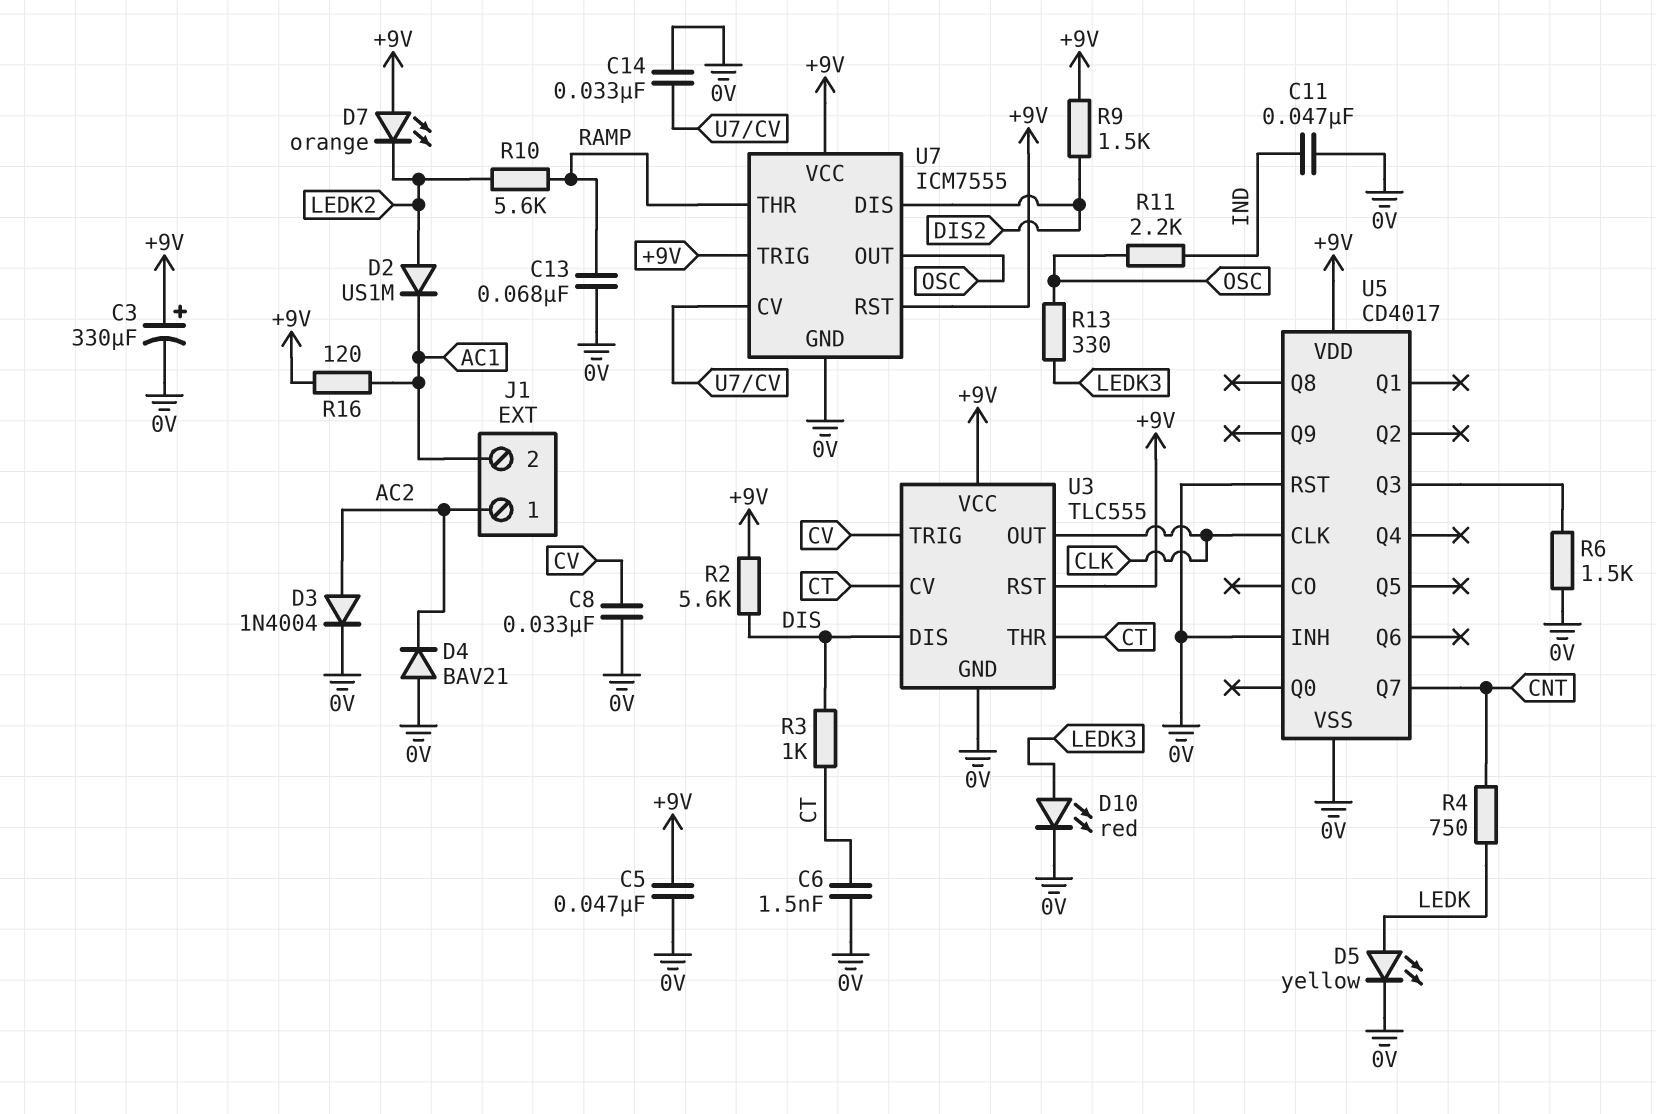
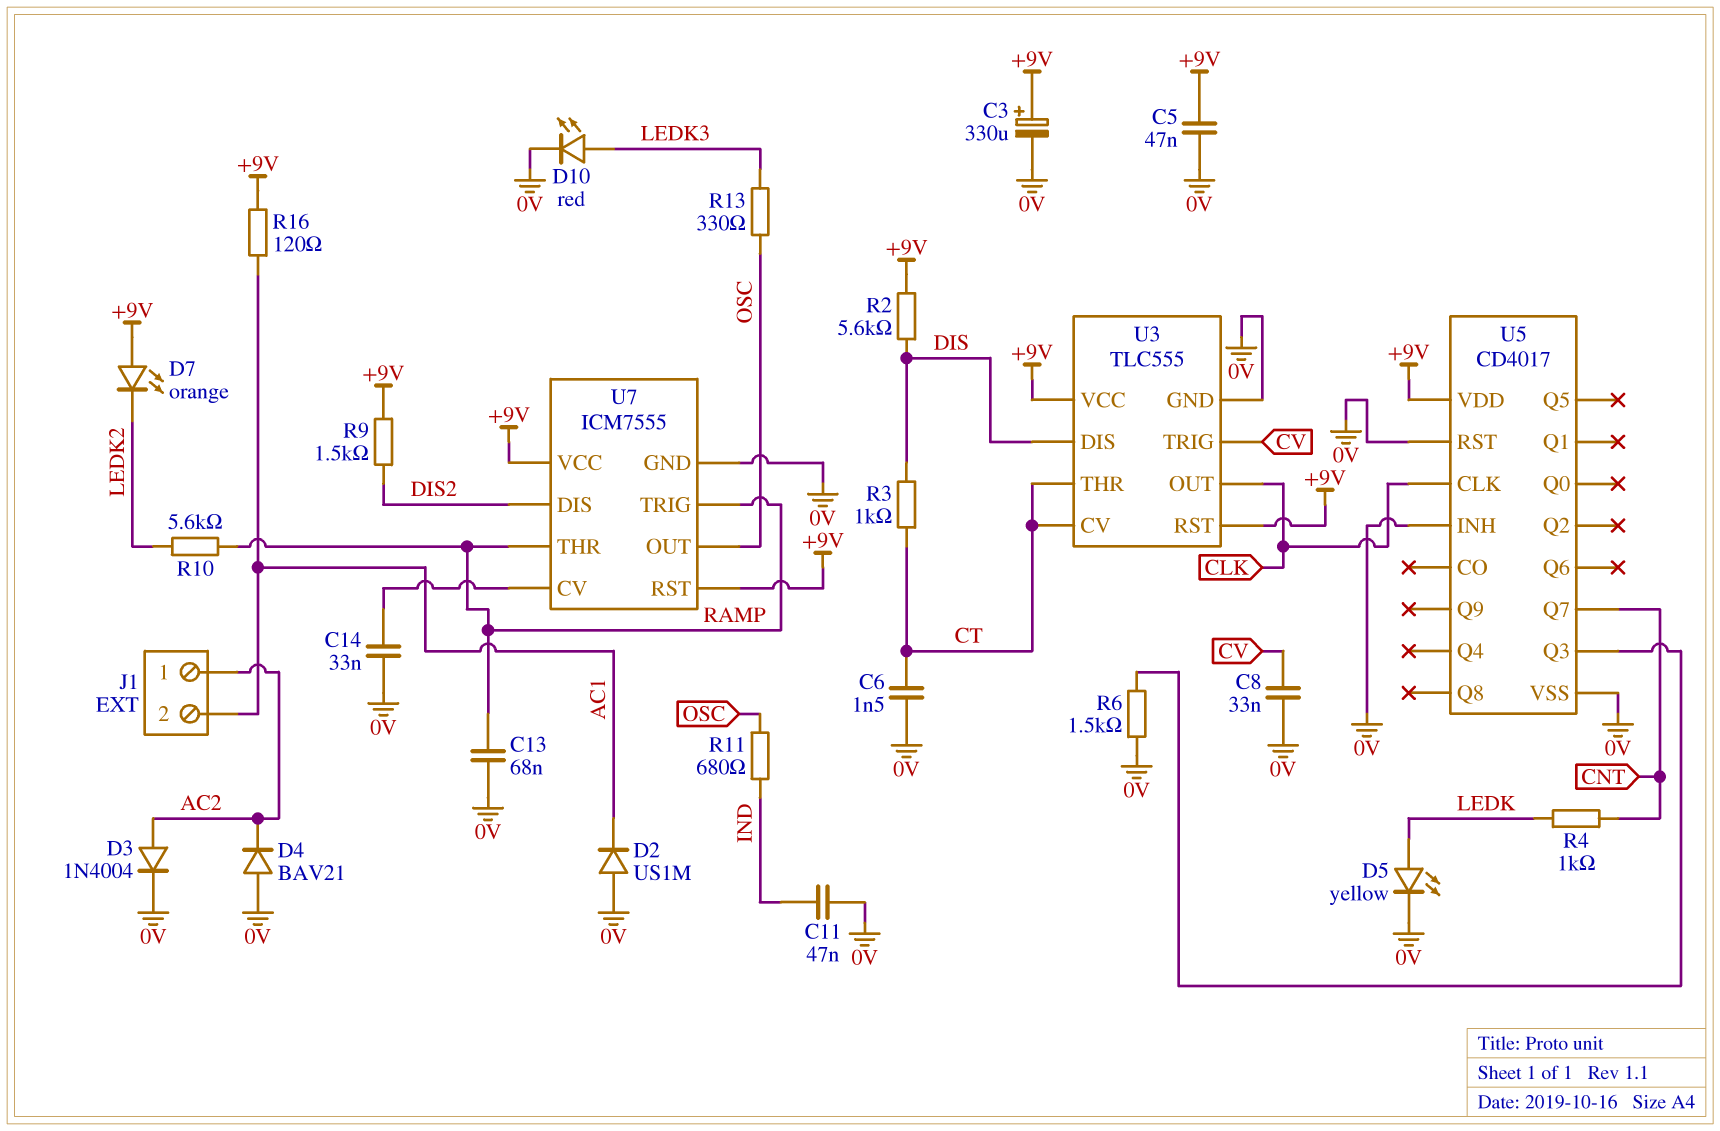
D2: diode US1M (A LEDK2, K AC1) -> diode US1M (A 0V, K AC1)
R4: 750 (CNT, LEDK) -> 1k (CNT, LEDK)
R11: 2.2k (IND, OSC) -> 680 (IND, OSC)
U7 pin TRIG: +9V -> RAMP

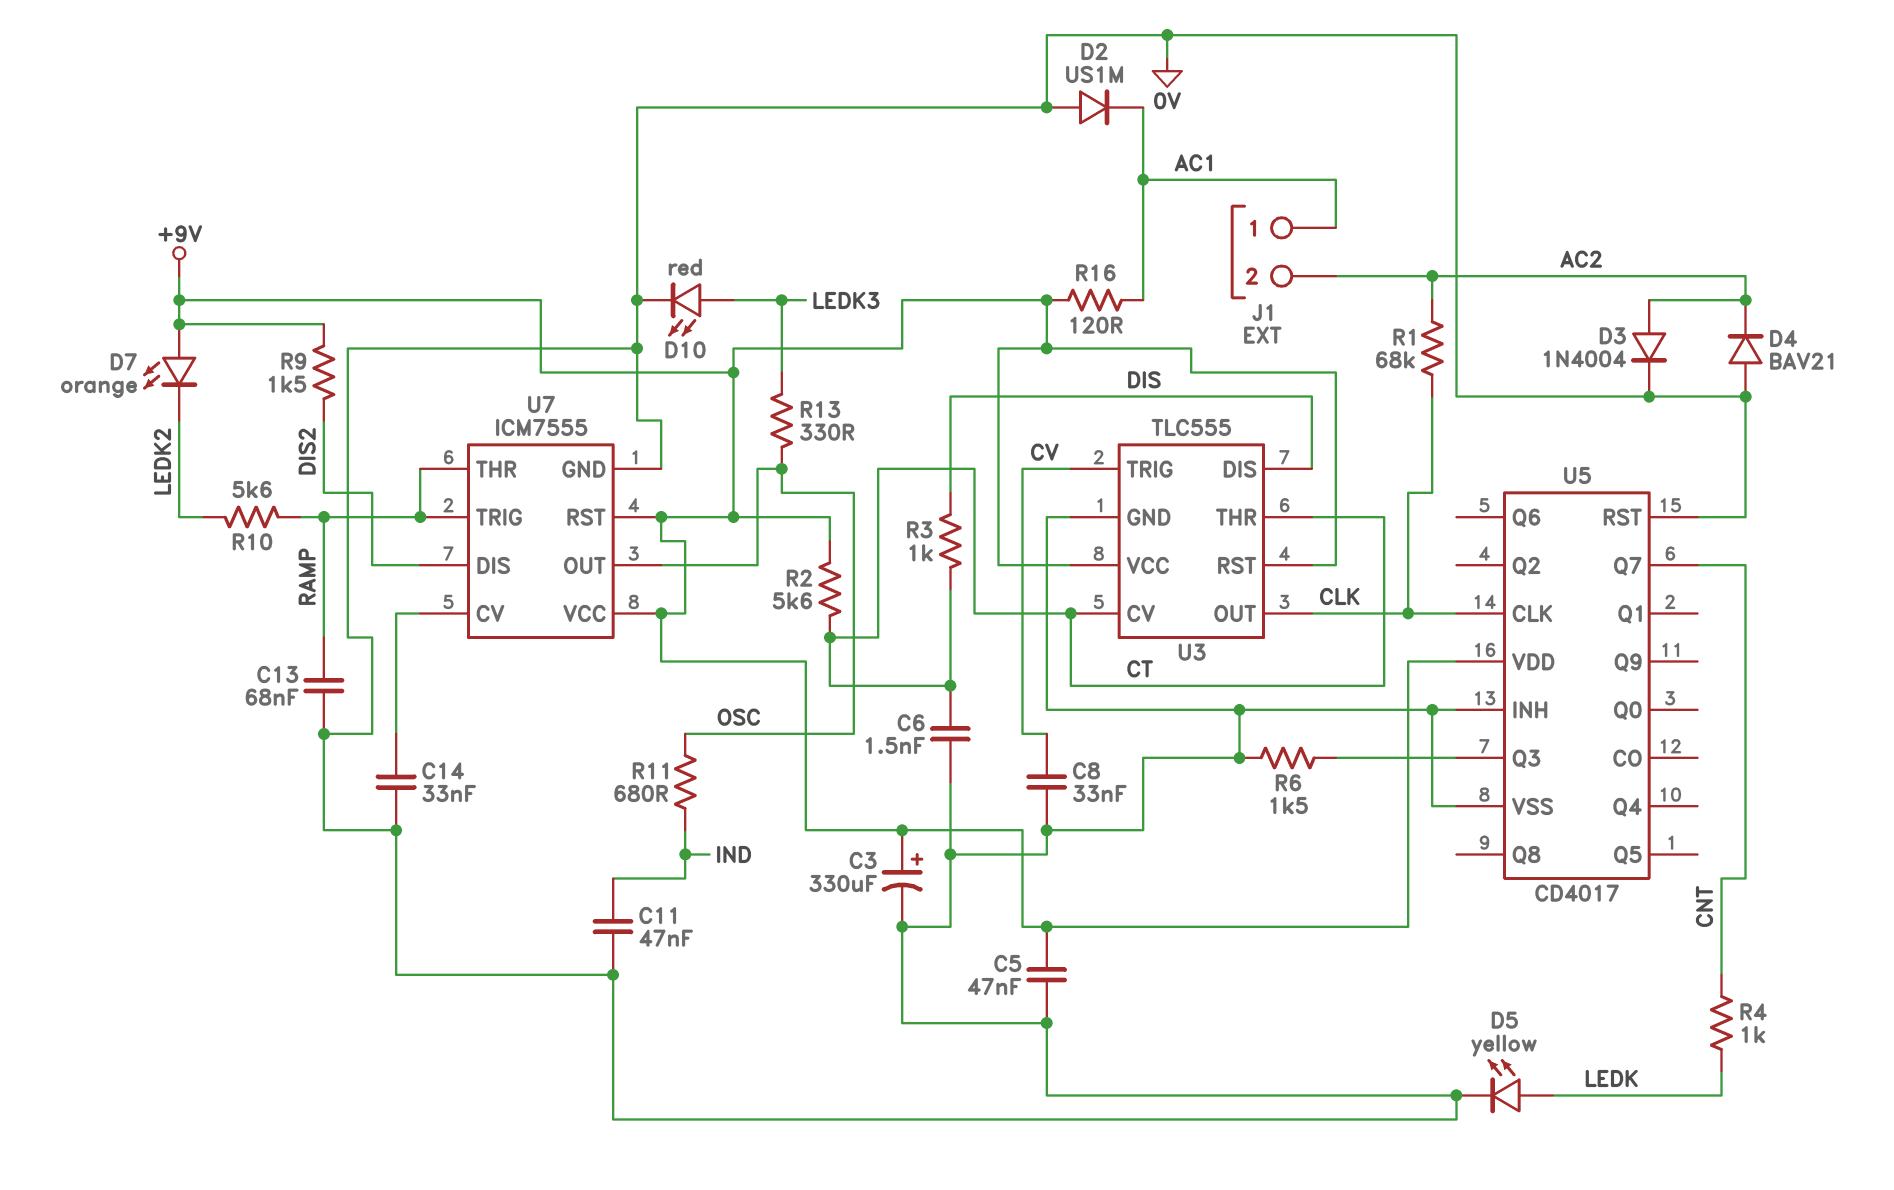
J1 pin 1: AC2 -> AC1
J1 pin 2: AC1 -> AC2
R1: none -> 68k (AC2, CLK)
R2: 5.6k (+9V, DIS) -> 5.6k (+9V, CT)

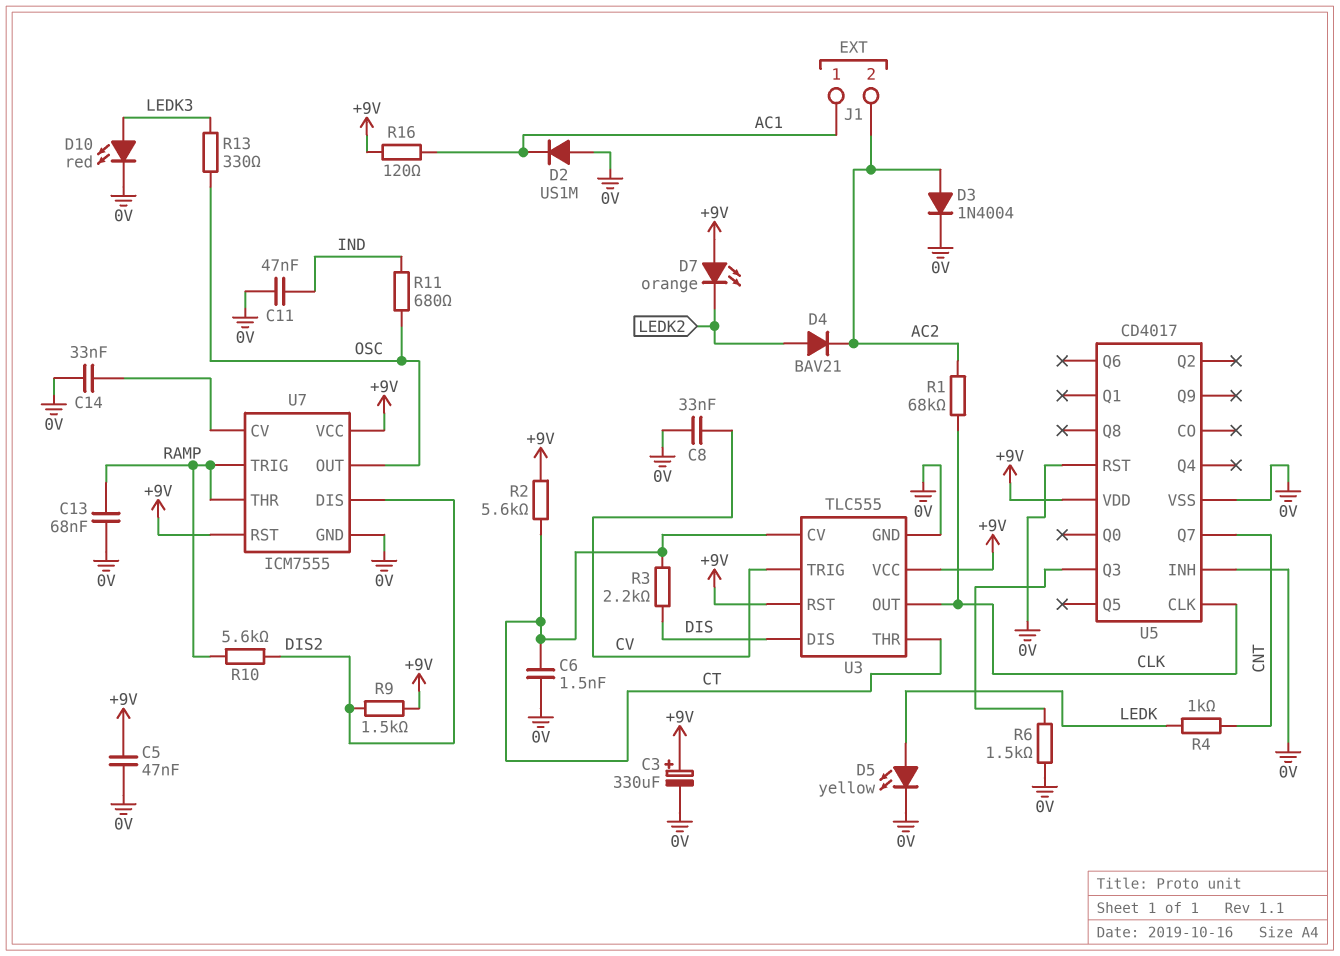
D4: diode BAV21 (A 0V, K AC2) -> diode BAV21 (A LEDK2, K AC2)
R3: 1k (CT, DIS) -> 2.2k (CT, DIS)
R10: 5.6k (LEDK2, RAMP) -> 5.6k (DIS2, RAMP)

